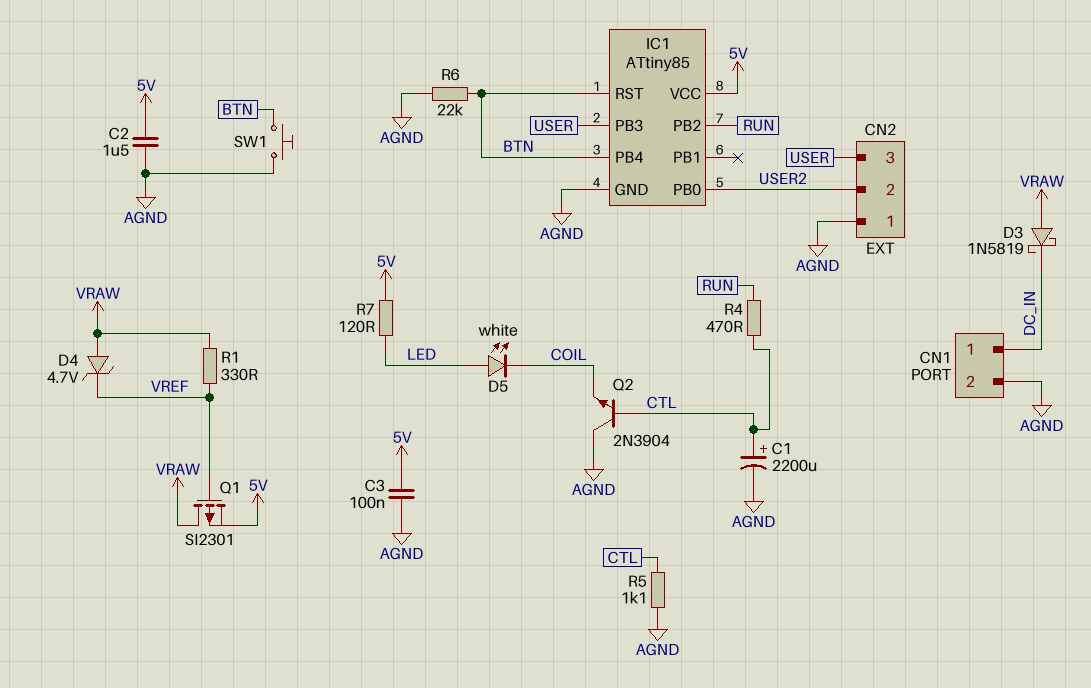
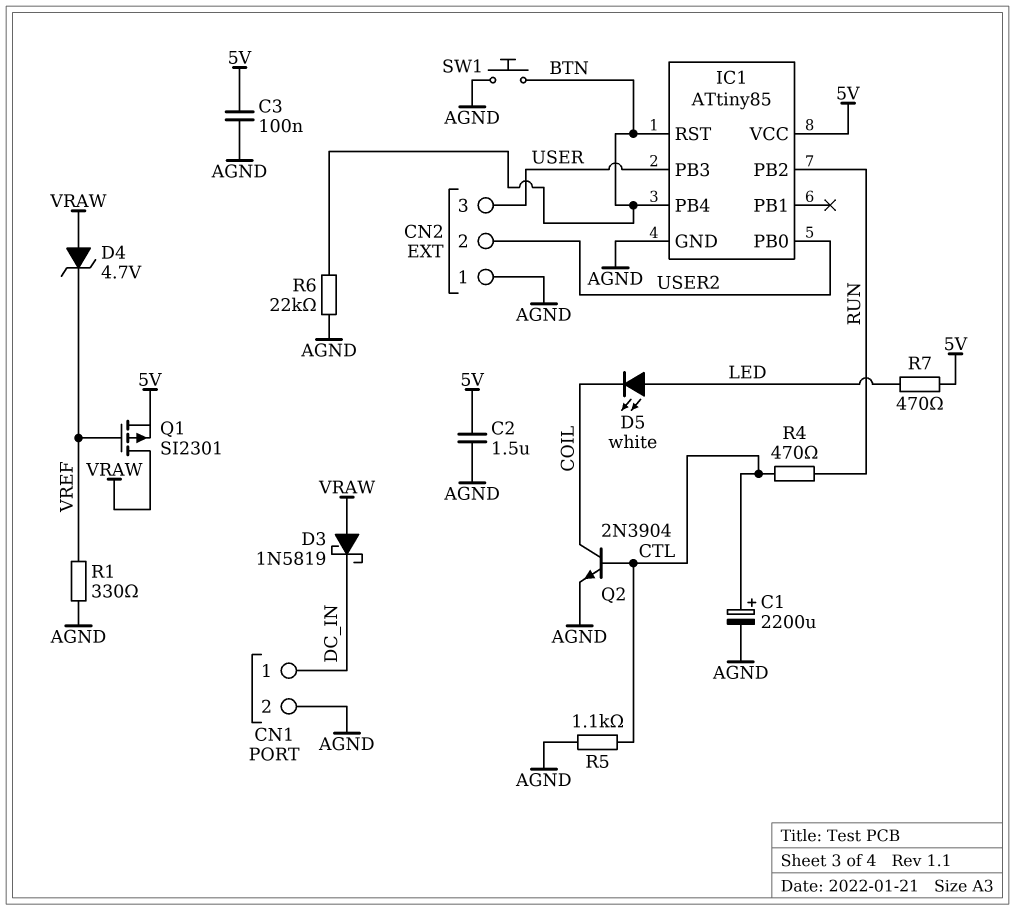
Q2: NPN 2N3904 (B CTL, C AGND, E COIL) -> NPN 2N3904 (B CTL, C COIL, E AGND)
R1: 330 (VRAW, VREF) -> 330 (AGND, VREF)
R7: 120 (5V, LED) -> 470 (5V, LED)

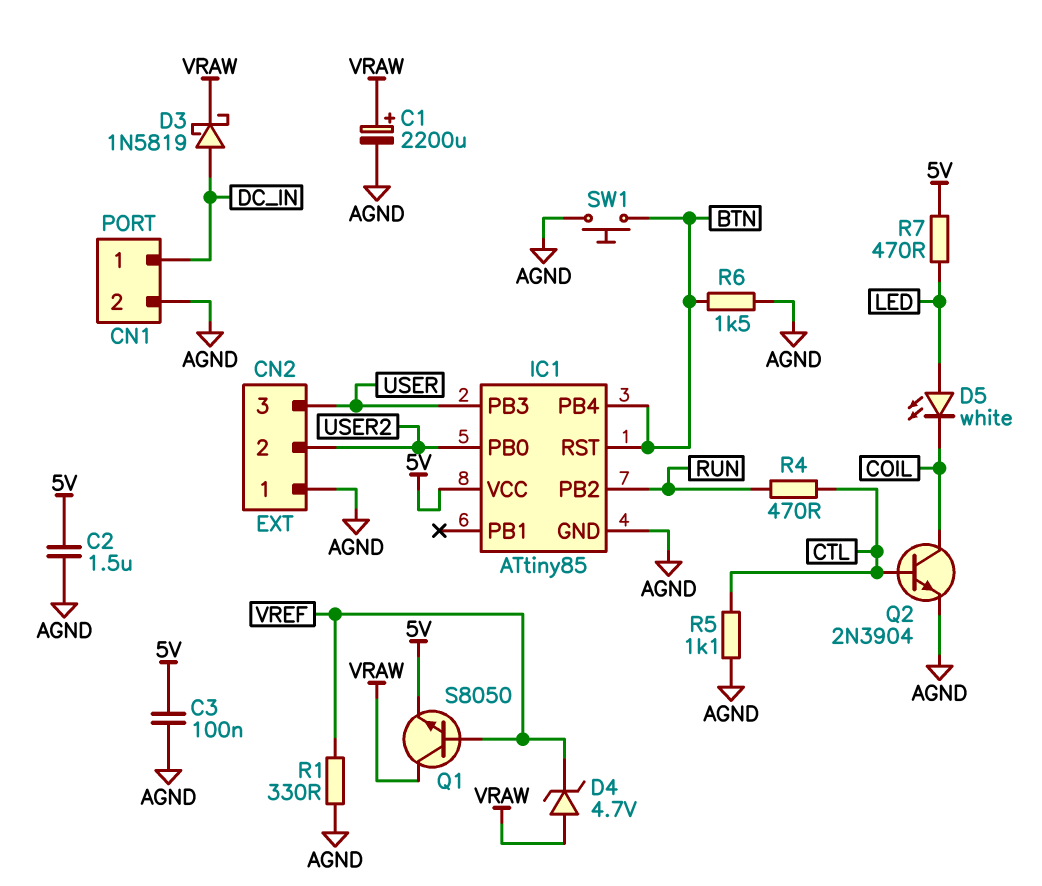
C1: 2200uF (plus CTL, minus AGND) -> 2200uF (plus VRAW, minus AGND)
D3: schottky 1N5819 (A VRAW, K DC_IN) -> schottky 1N5819 (A DC_IN, K VRAW)
Q1: PMOS SI2301 (G VREF, D VRAW, S 5V) -> NPN S8050 (B VREF, C VRAW, E 5V)
R6: 22k (AGND, BTN) -> 1.5k (AGND, BTN)

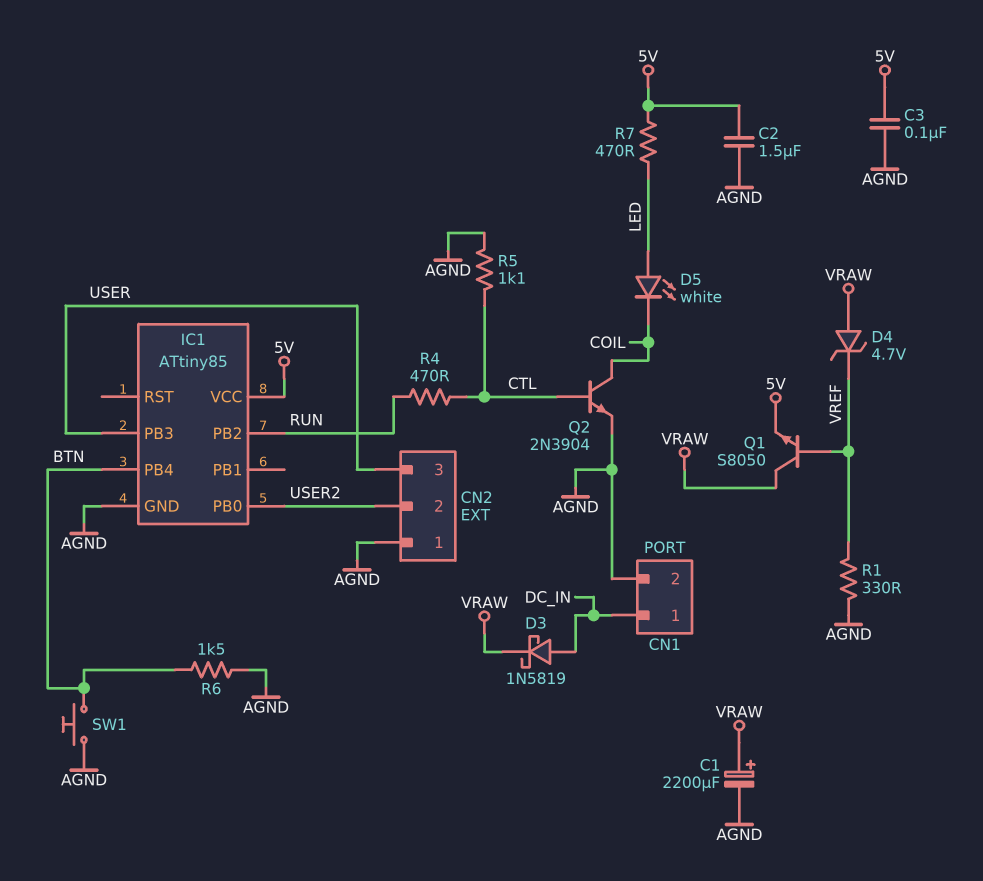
IC1 pin RST: BTN -> none

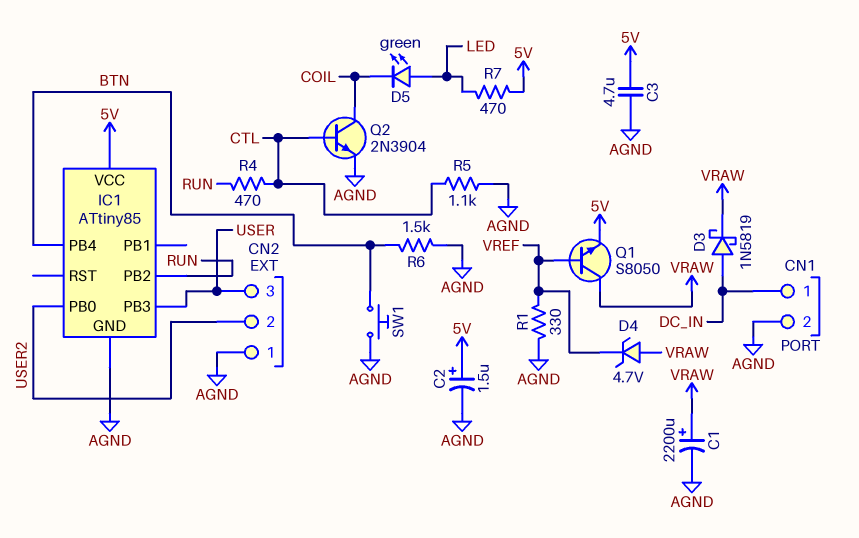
C2: 1.5uF (5V, AGND) -> 1.5uF (plus 5V, minus AGND)
C3: 100nF (5V, AGND) -> 4.7uF (5V, AGND)
D5: LED white (A LED, K COIL) -> LED green (A LED, K COIL)

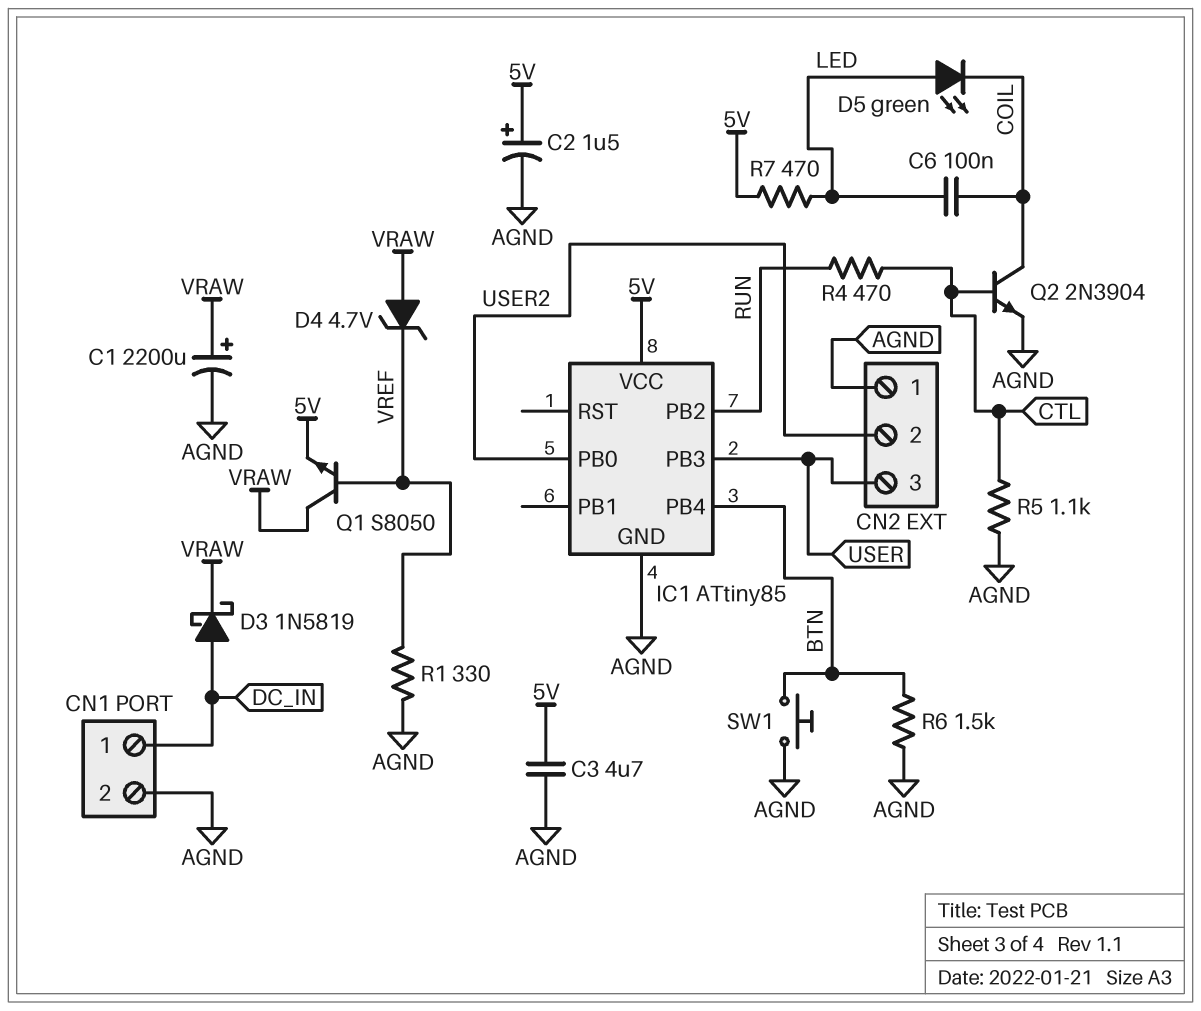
C6: none -> 100nF (COIL, LED)

